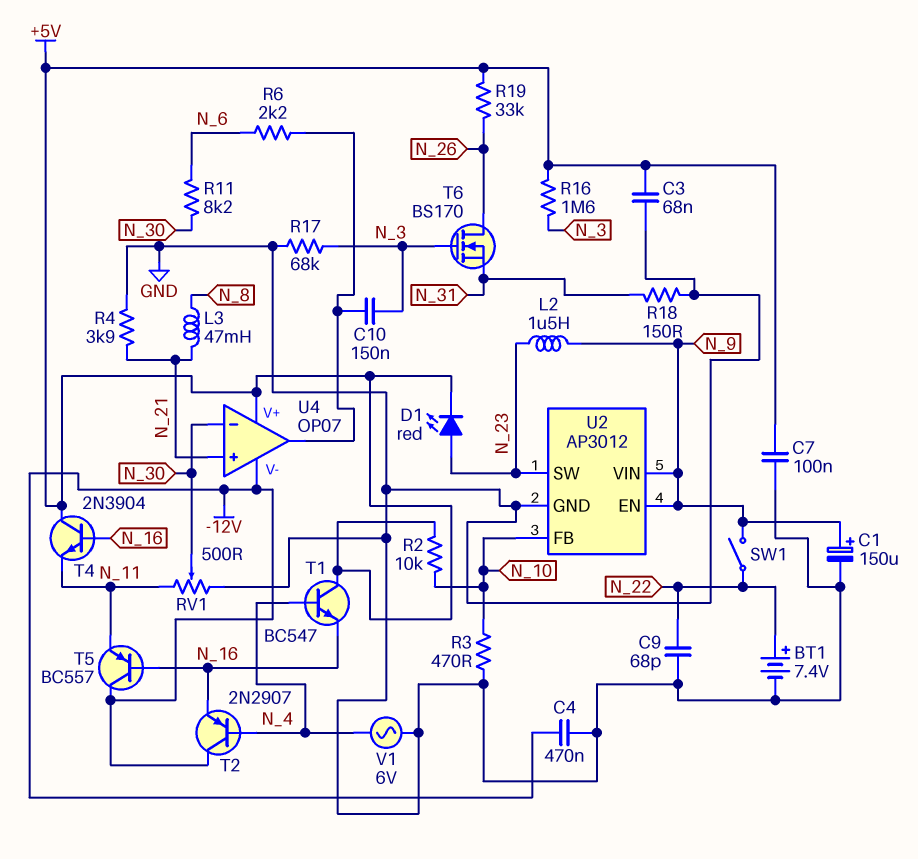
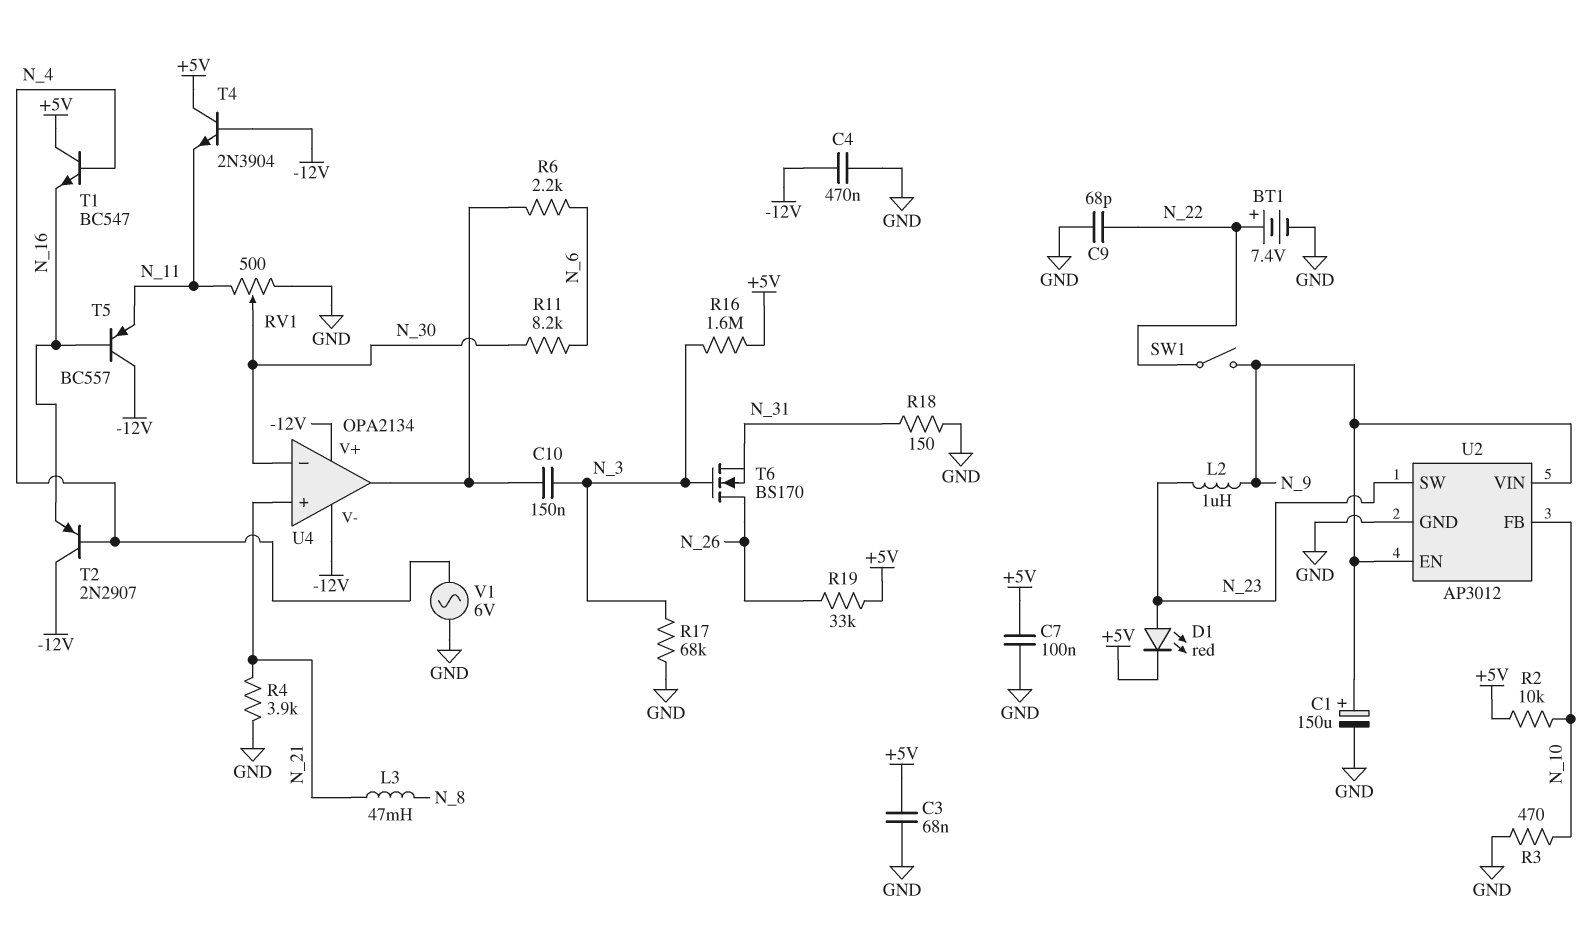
L2: 1.5uH (N_9, N_23) -> 1uH (N_9, N_23)
T4: NPN 2N3904 (B N_16, C +5V, E N_11) -> NPN 2N3904 (B -12V, C +5V, E N_11)
U4: OP07 -> OPA2134
U4 pin V+: +5V -> -12V

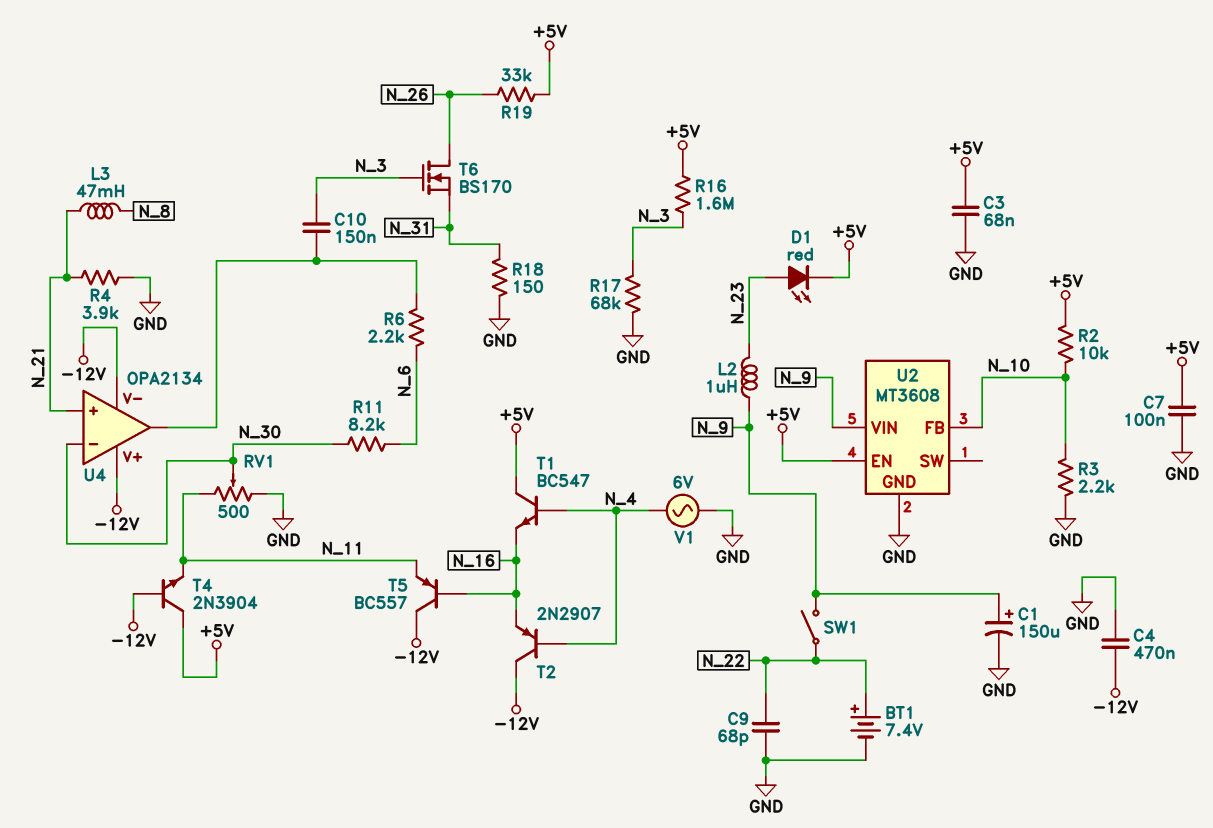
R3: 470 (GND, N_10) -> 2.2k (GND, N_10)
U2: AP3012 -> MT3608
U2 pin EN: N_9 -> +5V
U2 pin SW: N_23 -> none

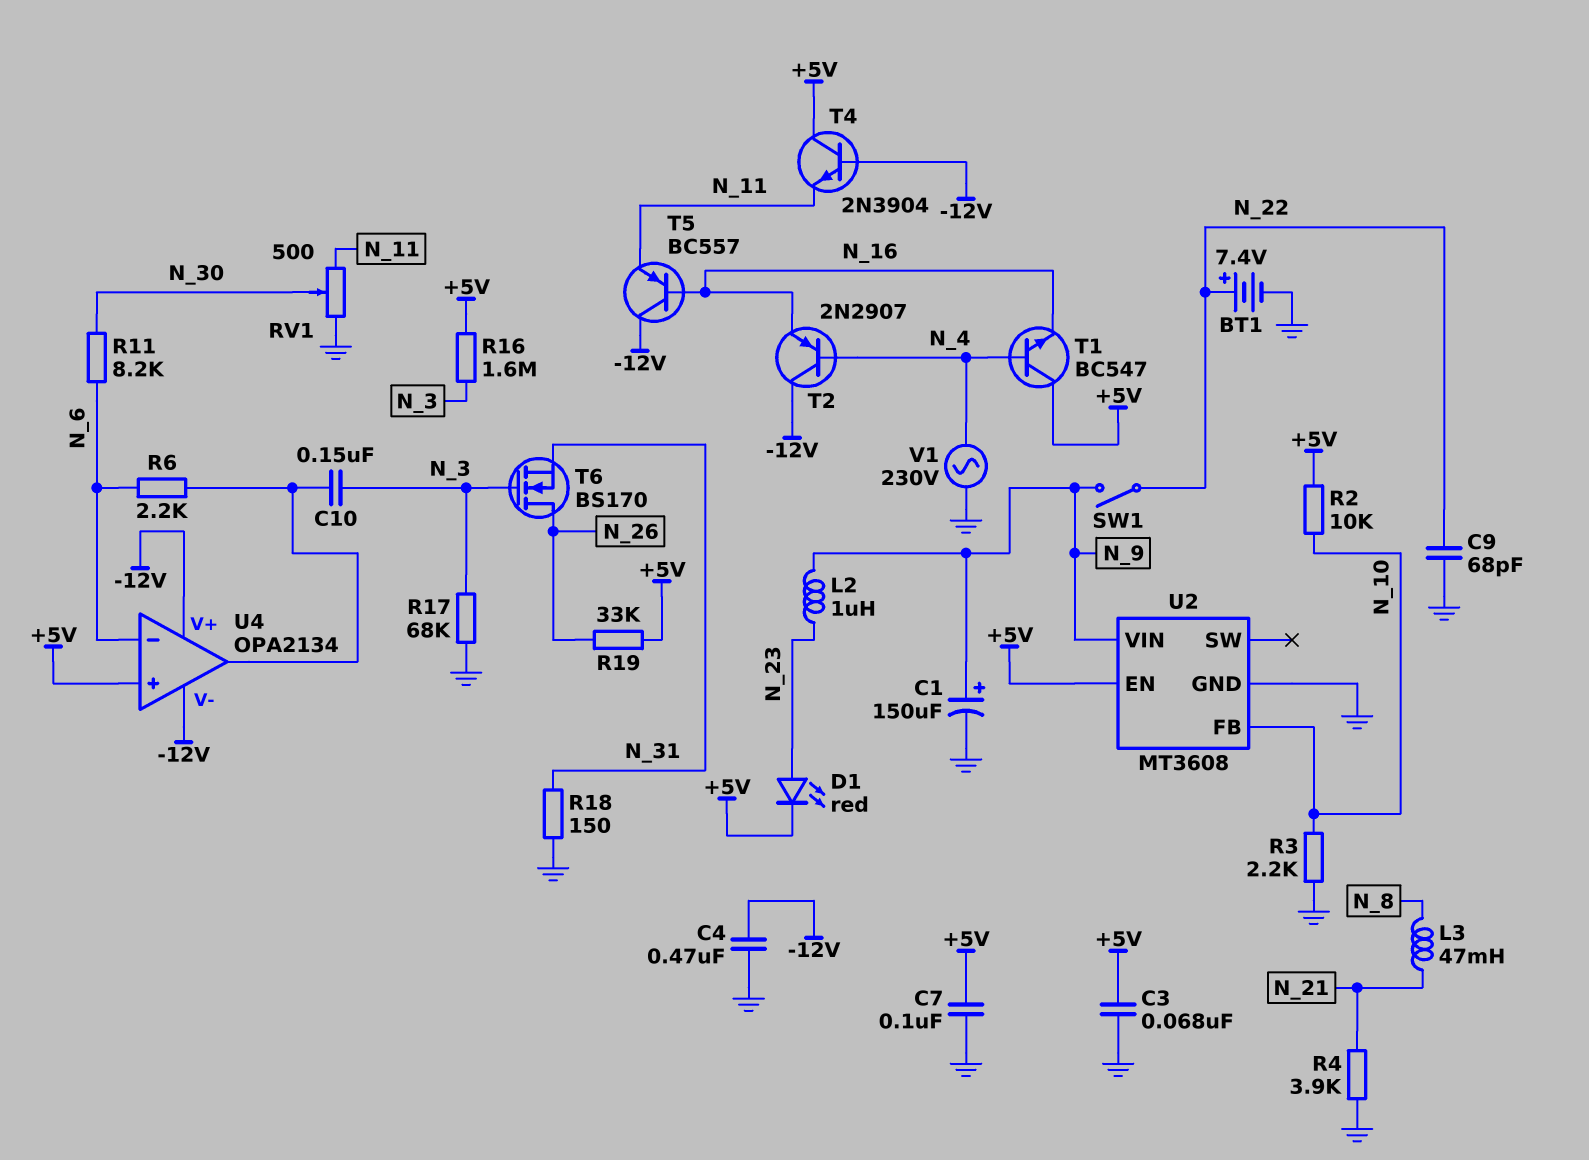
U4 pin in+: N_21 -> +5V
U4 pin in-: N_30 -> N_6
V1: AC 6V (GND, N_4) -> AC 230V (GND, N_4)

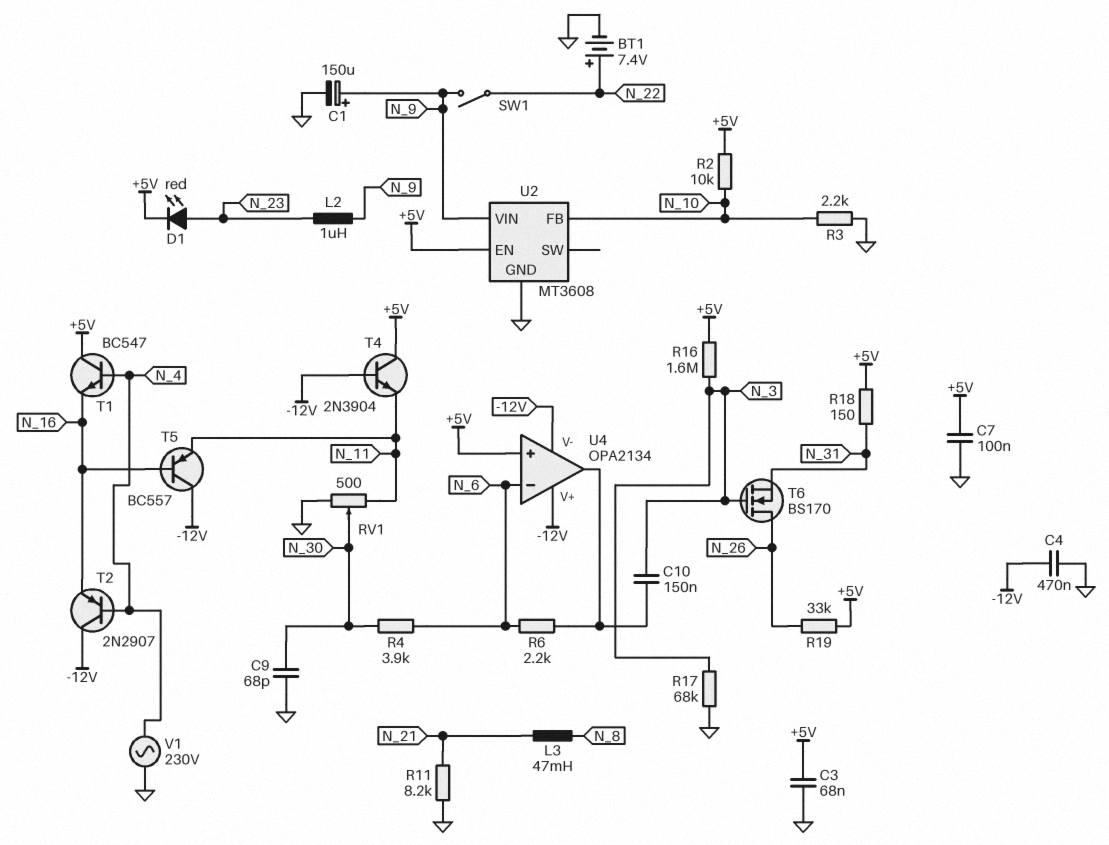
C9: 68pF (GND, N_22) -> 68pF (GND, N_30)
R4: 3.9k (GND, N_21) -> 3.9k (N_6, N_30)
R11: 8.2k (N_6, N_30) -> 8.2k (GND, N_21)
R18: 150 (GND, N_31) -> 150 (+5V, N_31)

